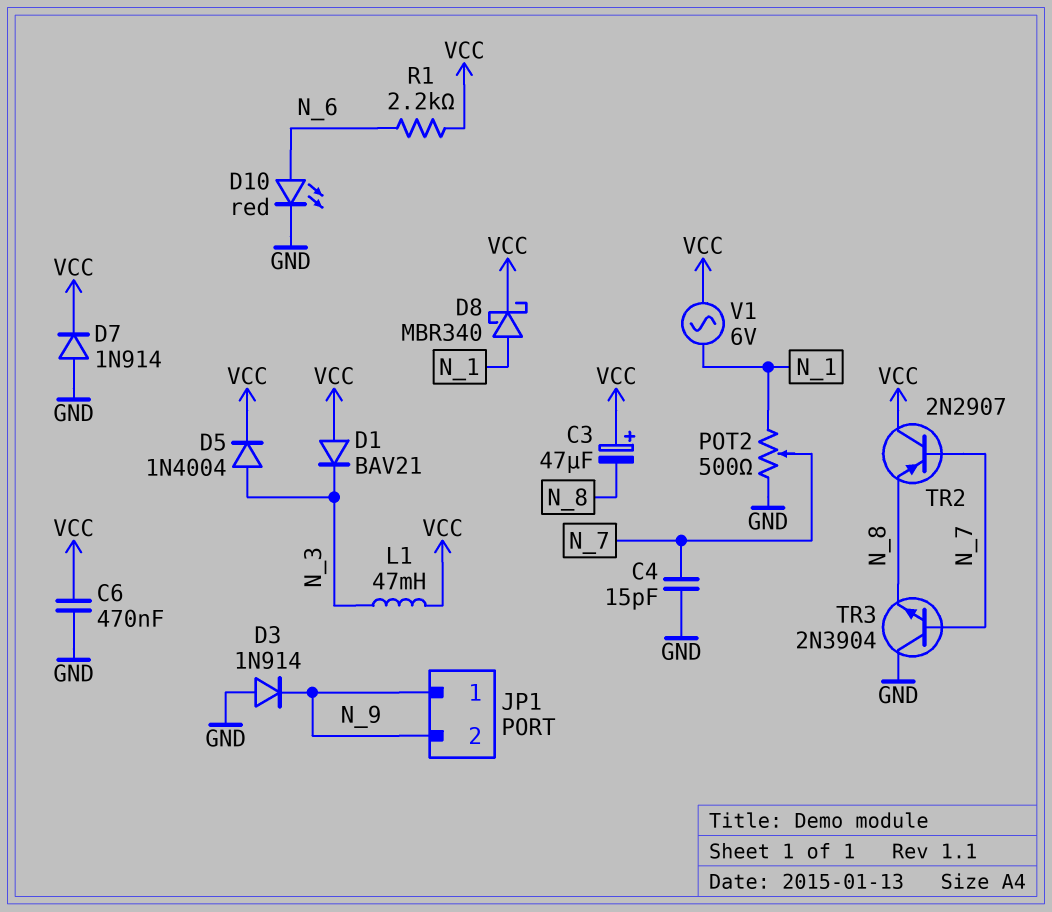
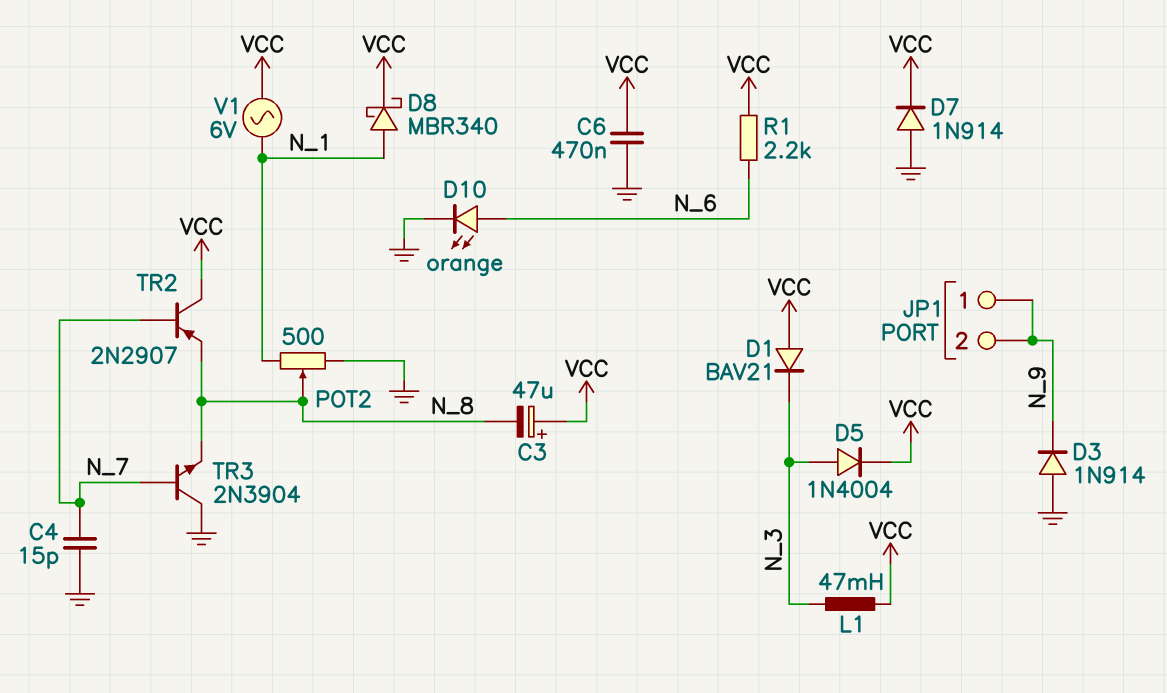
D10: LED red (A N_6, K GND) -> LED orange (A N_6, K GND)
POT2: 500 (GND, N_1, wiper N_7) -> 500 (GND, N_1, wiper N_8)

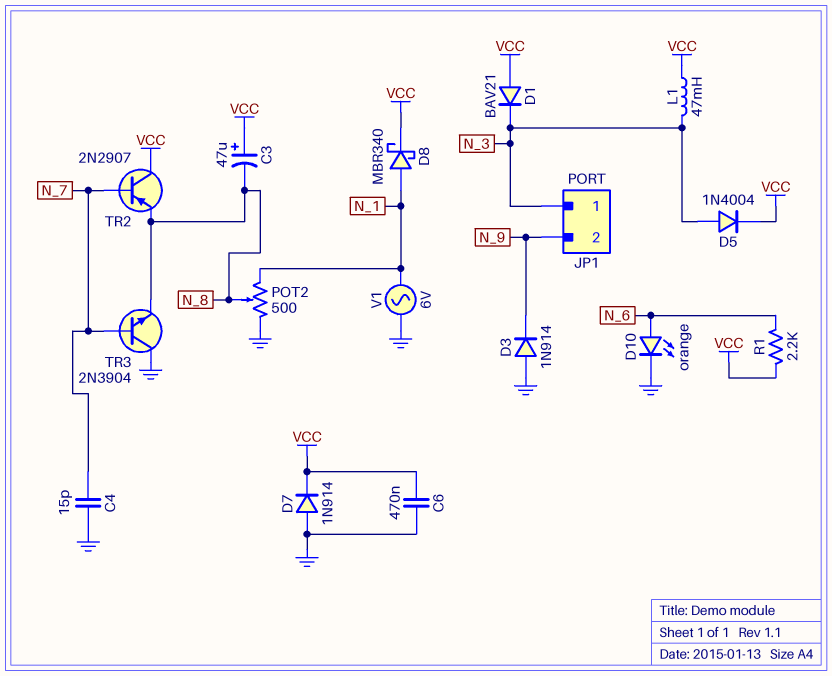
JP1 pin 1: N_9 -> N_3
V1: AC 6V (N_1, VCC) -> AC 6V (GND, N_1)

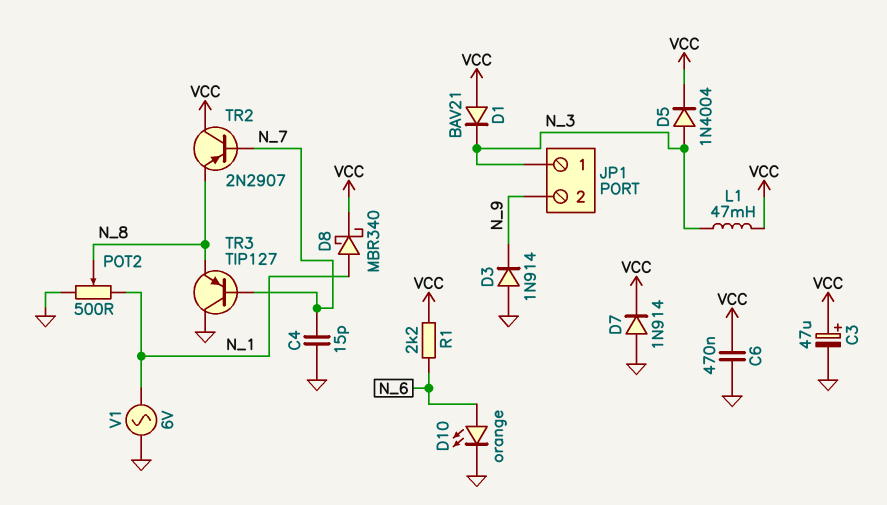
C3: 47uF (plus VCC, minus N_8) -> 47uF (plus VCC, minus GND)
TR3: NPN 2N3904 (B N_7, C GND, E N_8) -> PNP TIP127 (B N_7, C GND, E N_8)

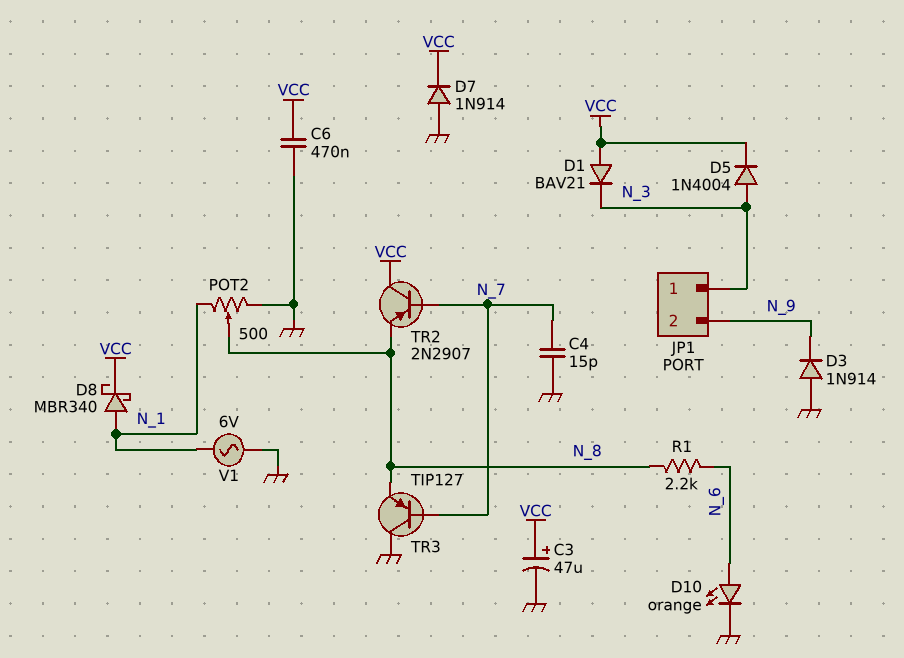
L1: 47mH (N_3, VCC) -> none
R1: 2.2k (N_6, VCC) -> 2.2k (N_6, N_8)

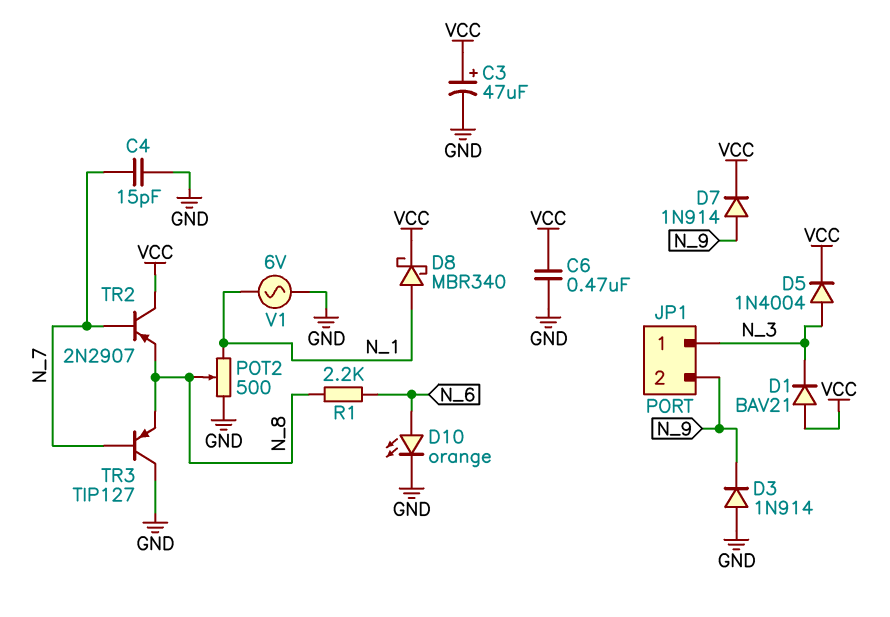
D7: diode 1N914 (A GND, K VCC) -> diode 1N914 (A N_9, K VCC)

